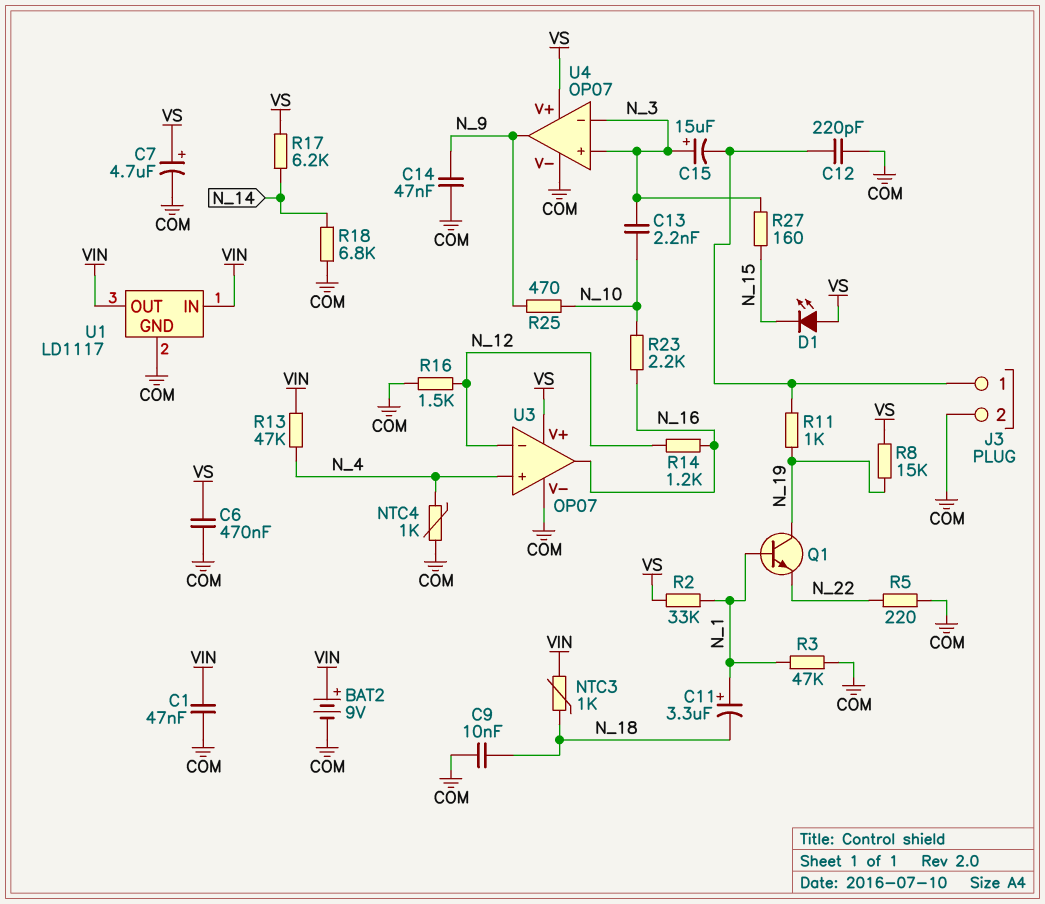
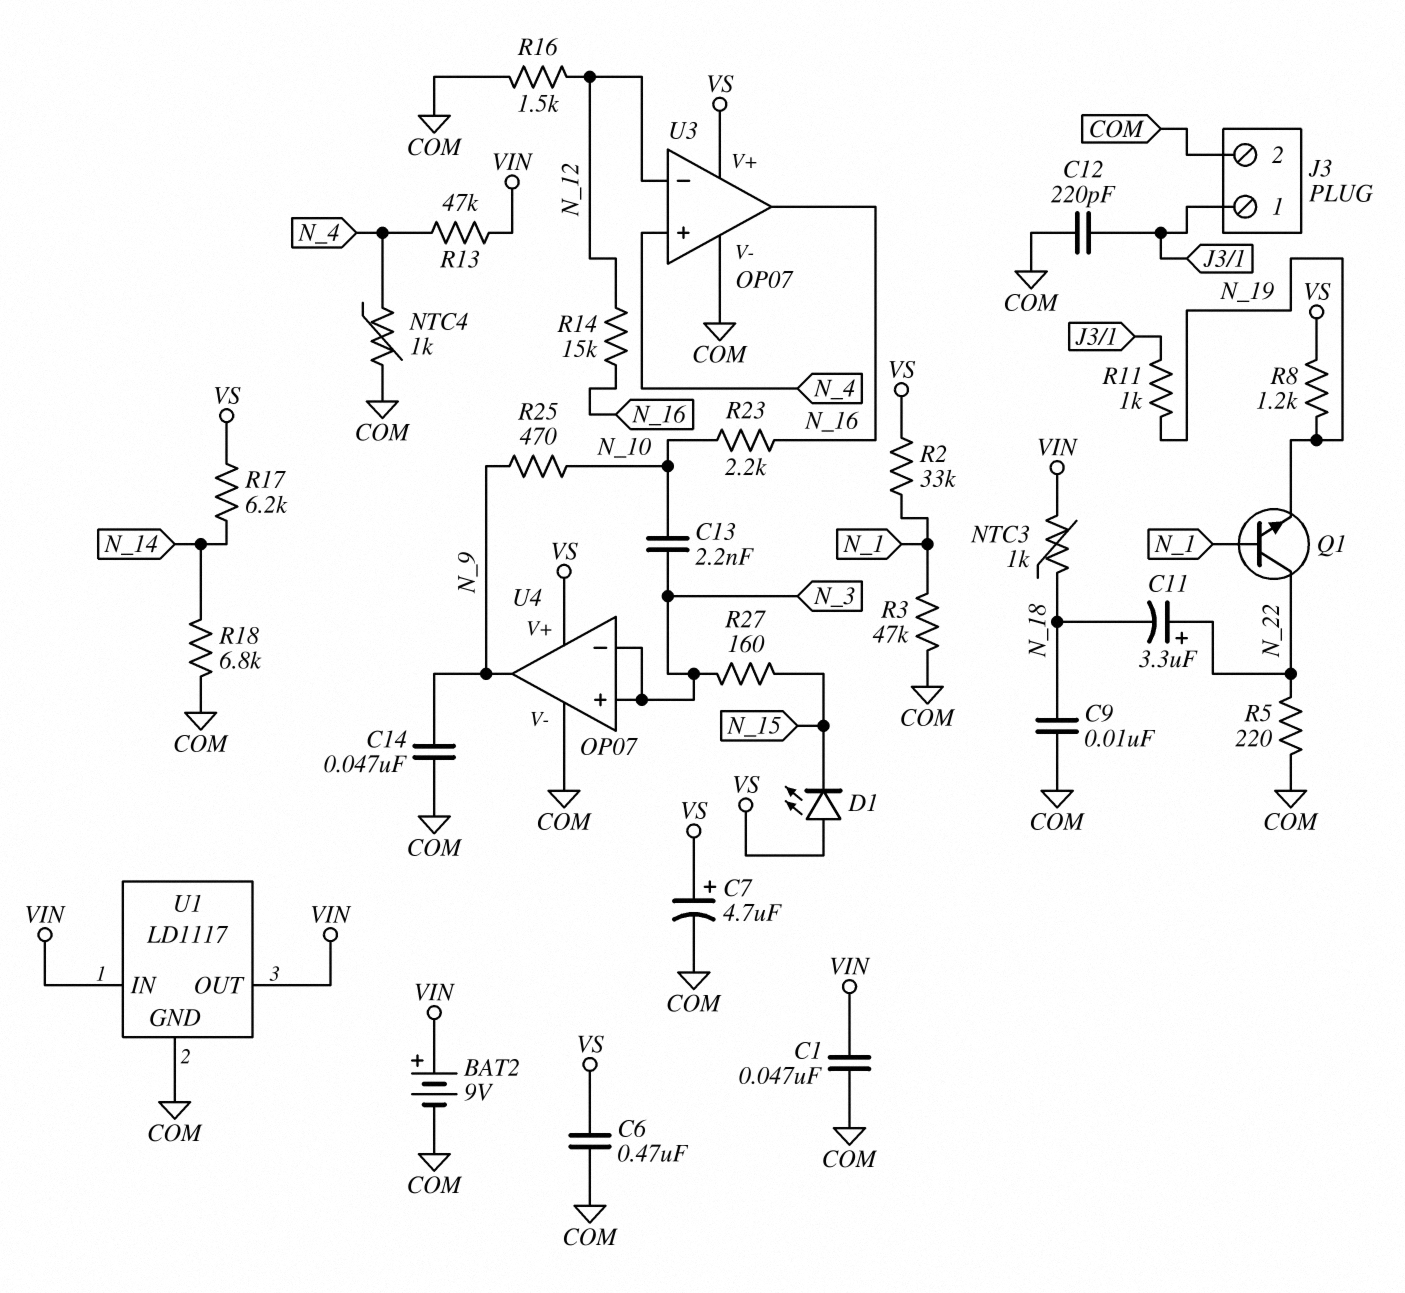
C11: 3.3uF (plus N_1, minus N_18) -> 3.3uF (plus N_22, minus N_18)
C15: 15uF (plus N_3, minus J3/1) -> none
Q1: NPN (B N_1, C N_19, E N_22) -> NPN (B N_1, C N_22, E N_19)
R8: 15k (N_19, VS) -> 1.2k (N_19, VS)
R14: 1.2k (N_12, N_16) -> 15k (N_12, N_16)

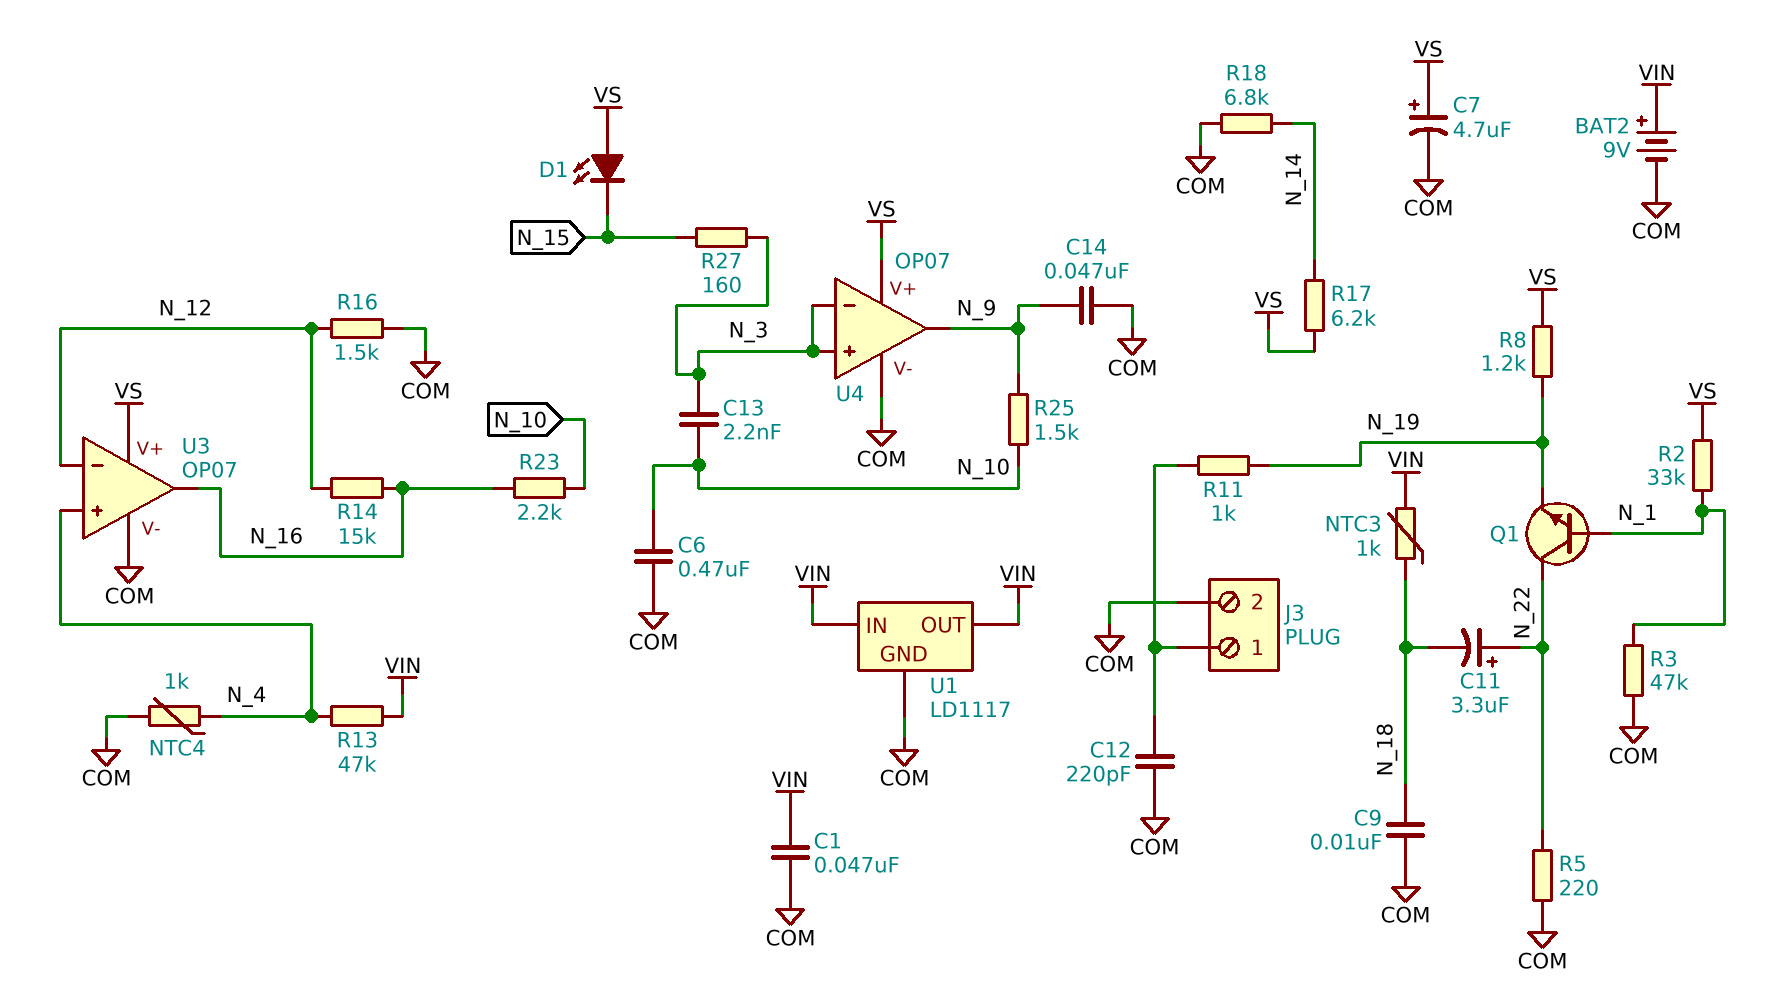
C6: 470nF (COM, VS) -> 470nF (COM, N_10)
R25: 470 (N_9, N_10) -> 1.5k (N_9, N_10)

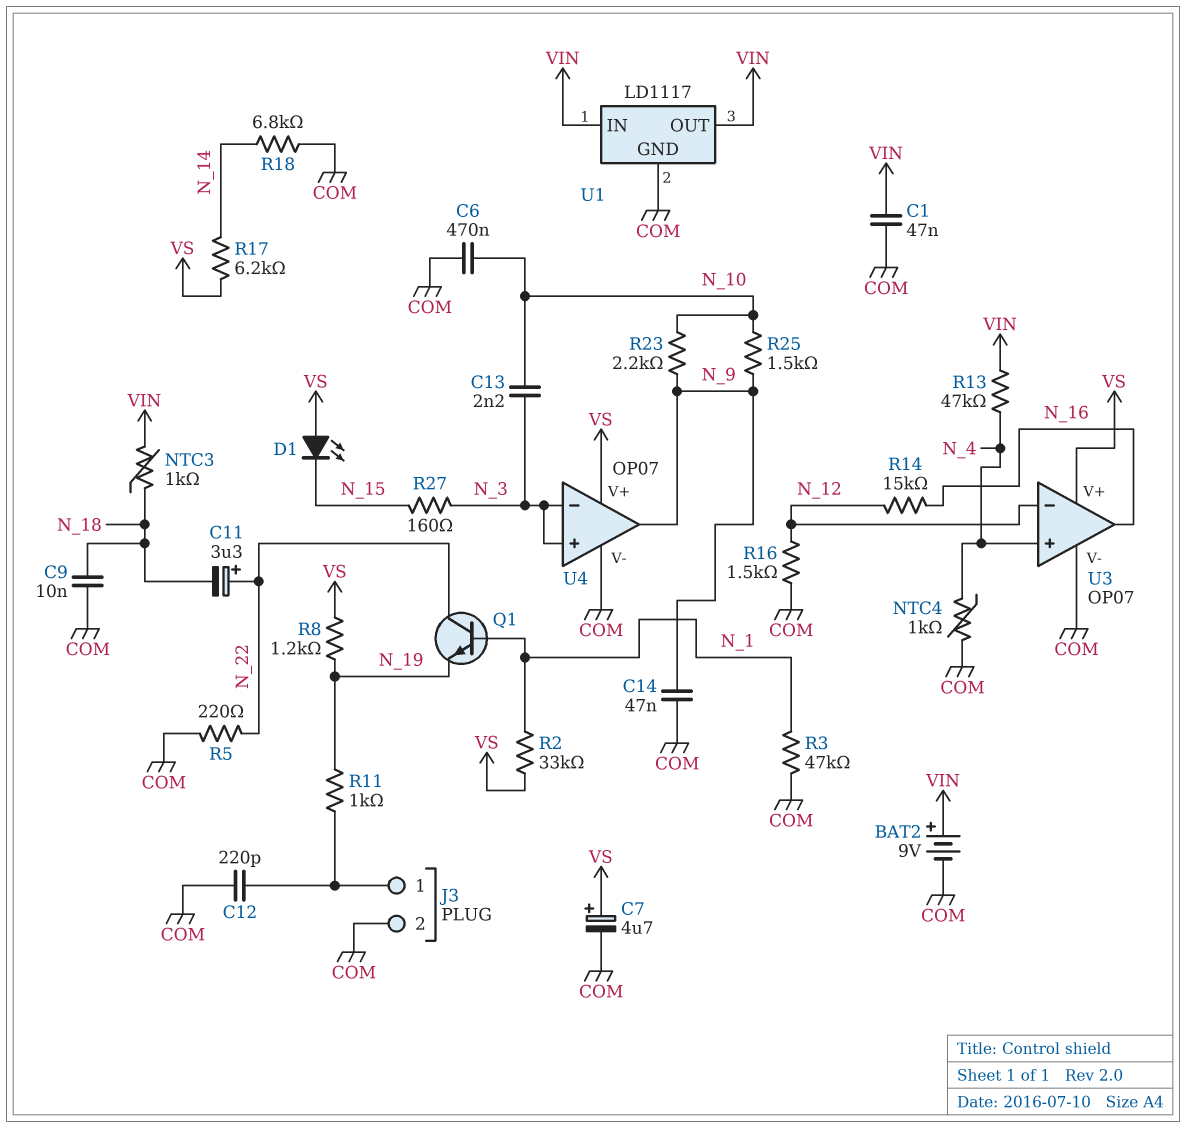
R23: 2.2k (N_10, N_16) -> 2.2k (N_9, N_10)

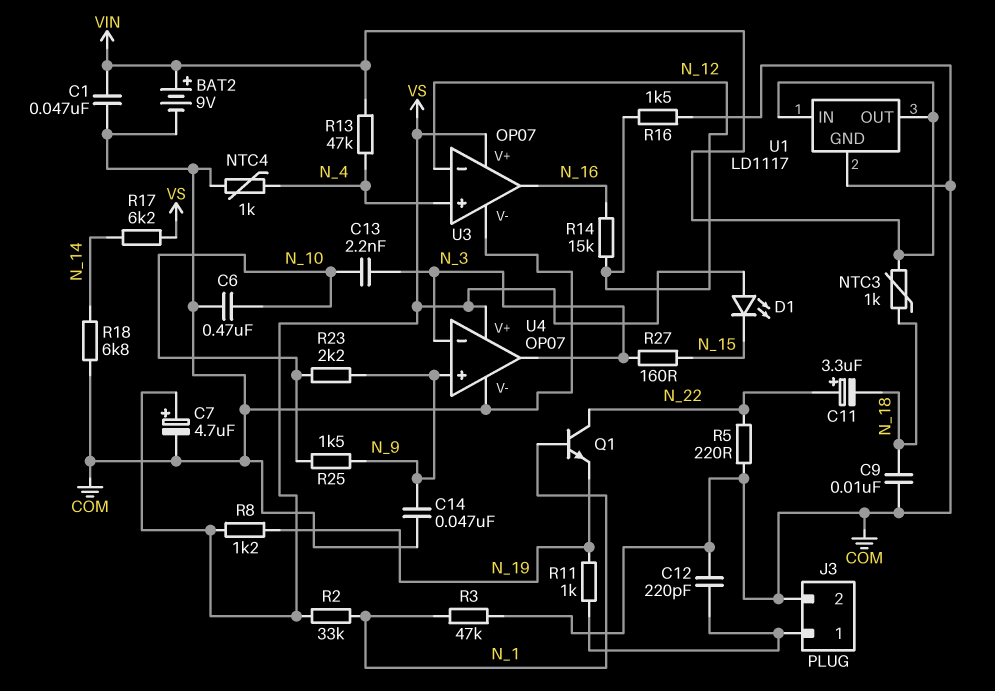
U4 pin in+: N_3 -> N_9
U4 pin out: N_9 -> N_3

